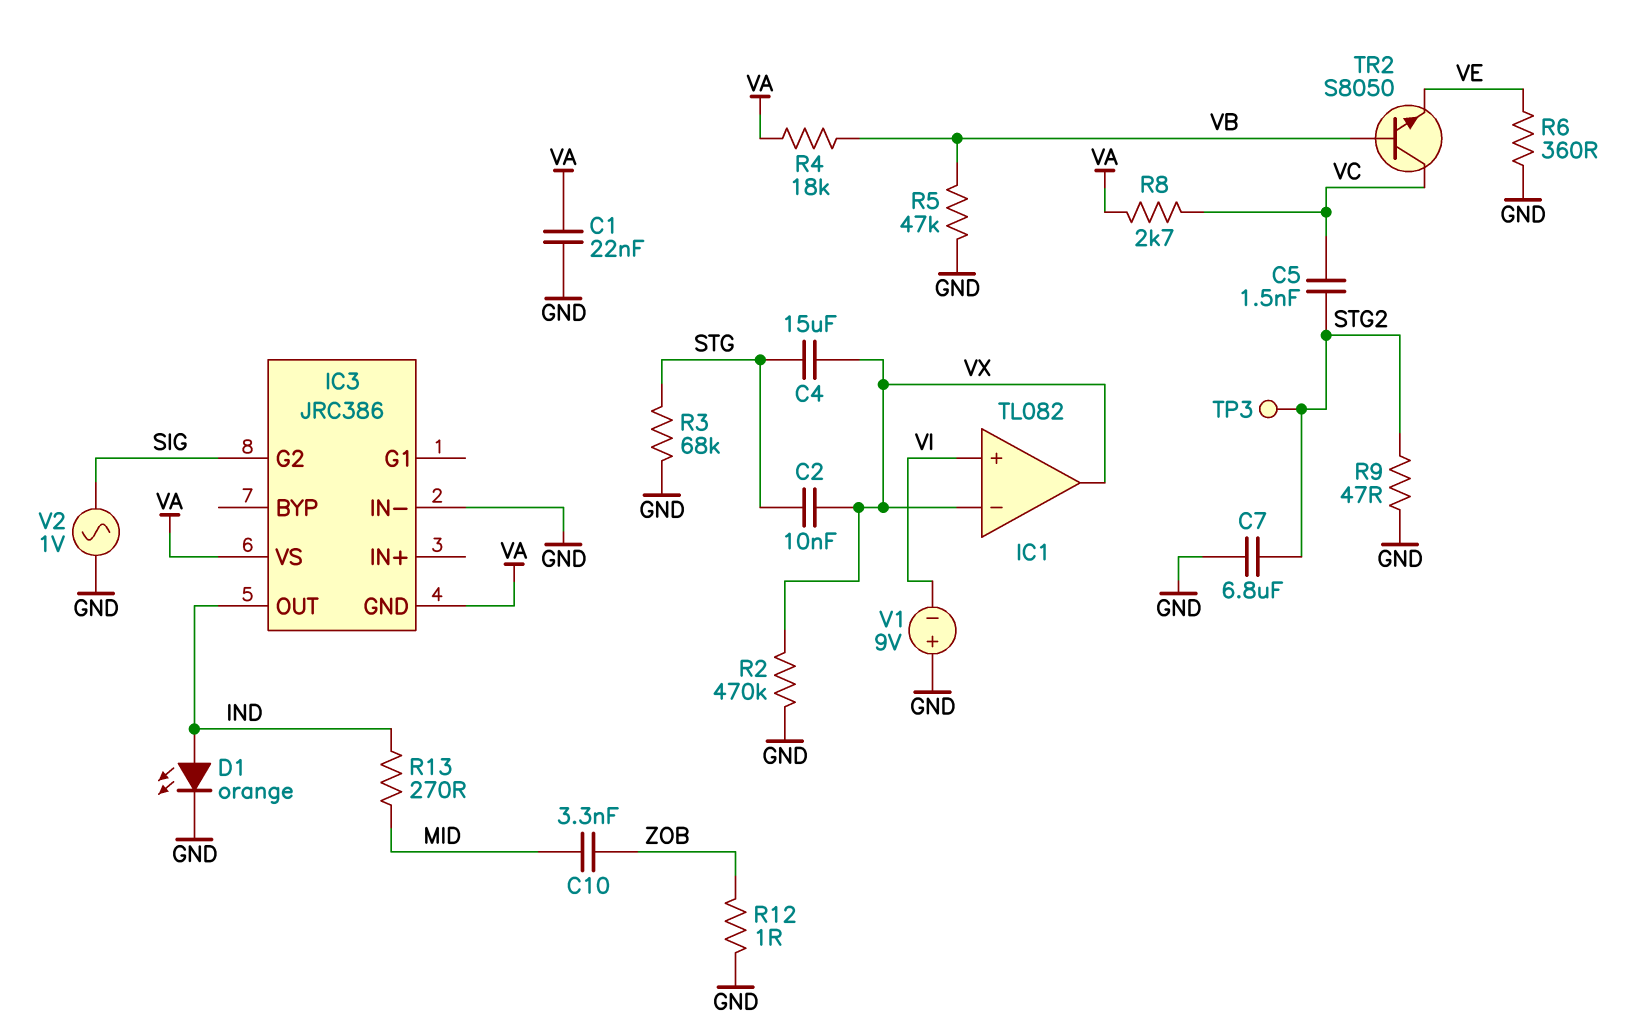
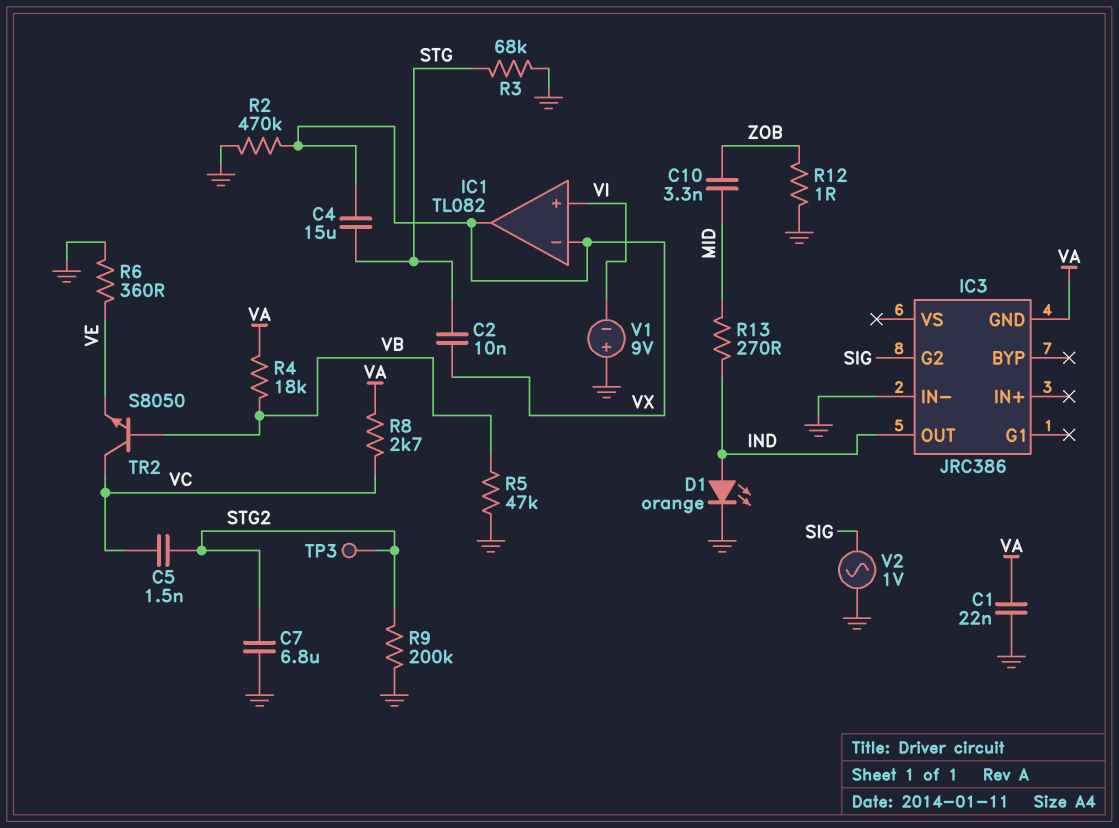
IC3 pin VS: VA -> none
R9: 47 (GND, STG2) -> 200k (GND, STG2)

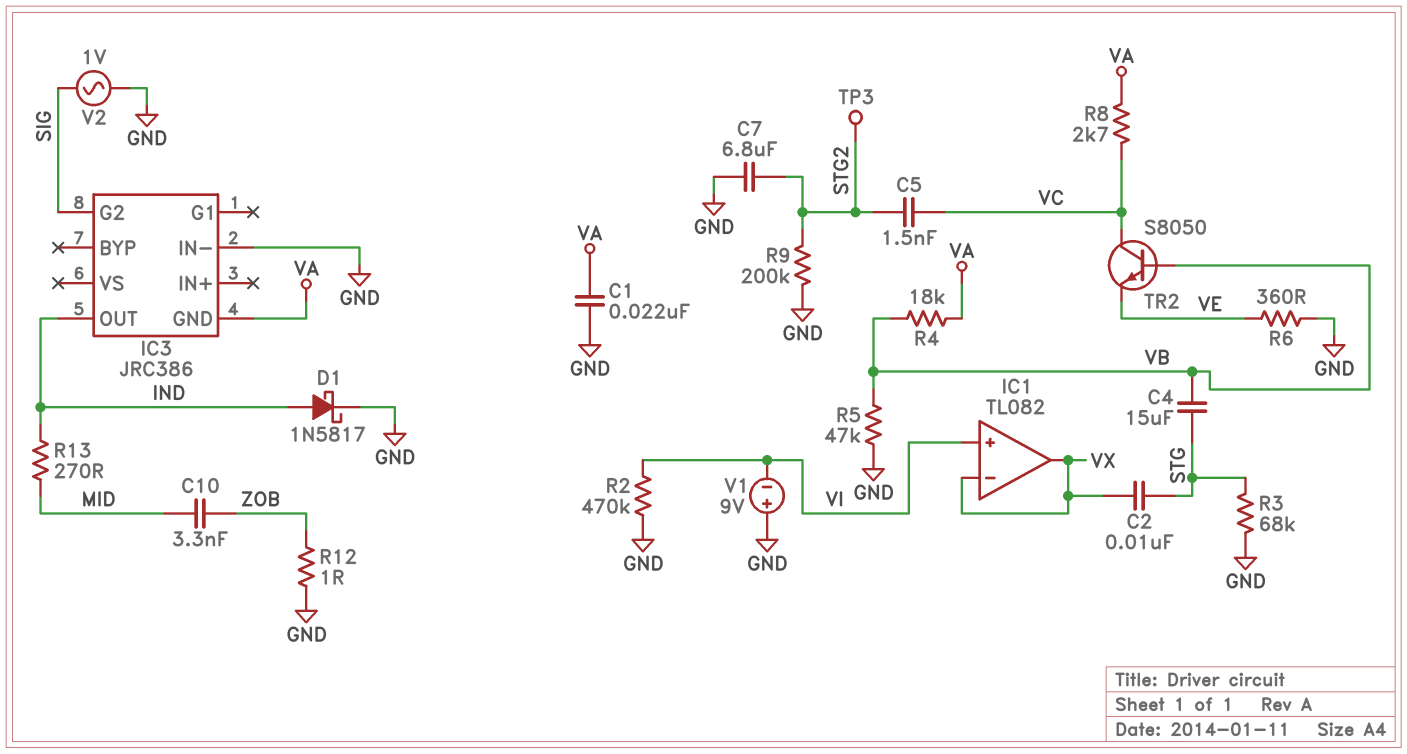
C4: 15uF (STG, VX) -> 15uF (STG, VB)
D1: LED orange (A IND, K GND) -> schottky 1N5817 (A IND, K GND)
R2: 470k (GND, VX) -> 470k (GND, VI)

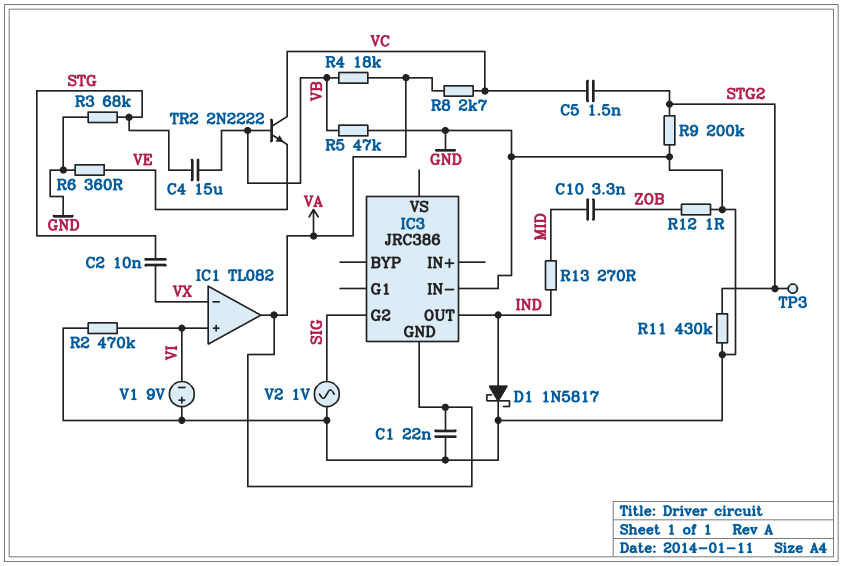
C7: 6.8uF (GND, STG2) -> none
IC1 pin out: VX -> VA
R11: none -> 430k (GND, STG2)
TR2: NPN S8050 (B VB, C VC, E VE) -> NPN 2N2222 (B VB, C VC, E VE)

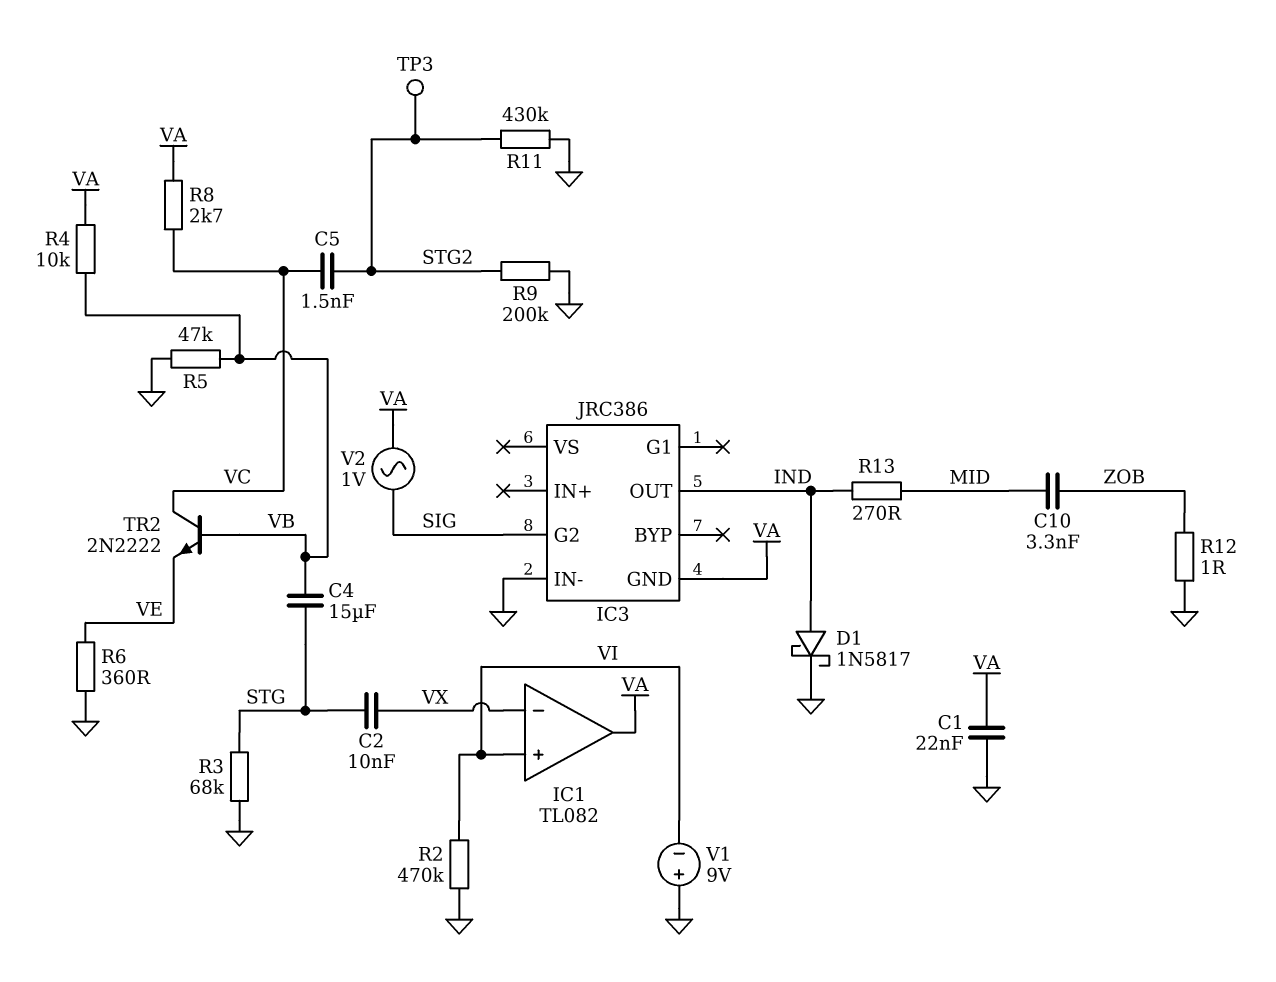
R4: 18k (VA, VB) -> 10k (VA, VB)
V2: AC 1V (GND, SIG) -> AC 1V (SIG, VA)

